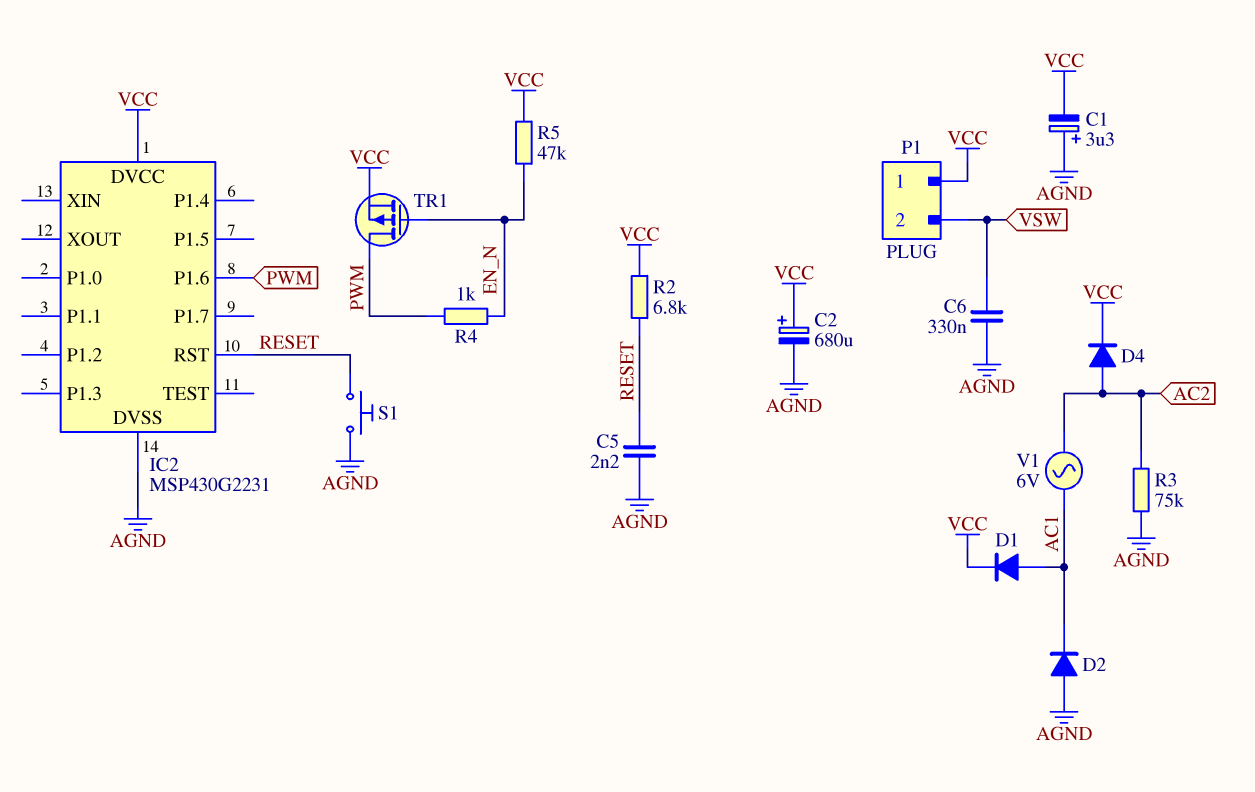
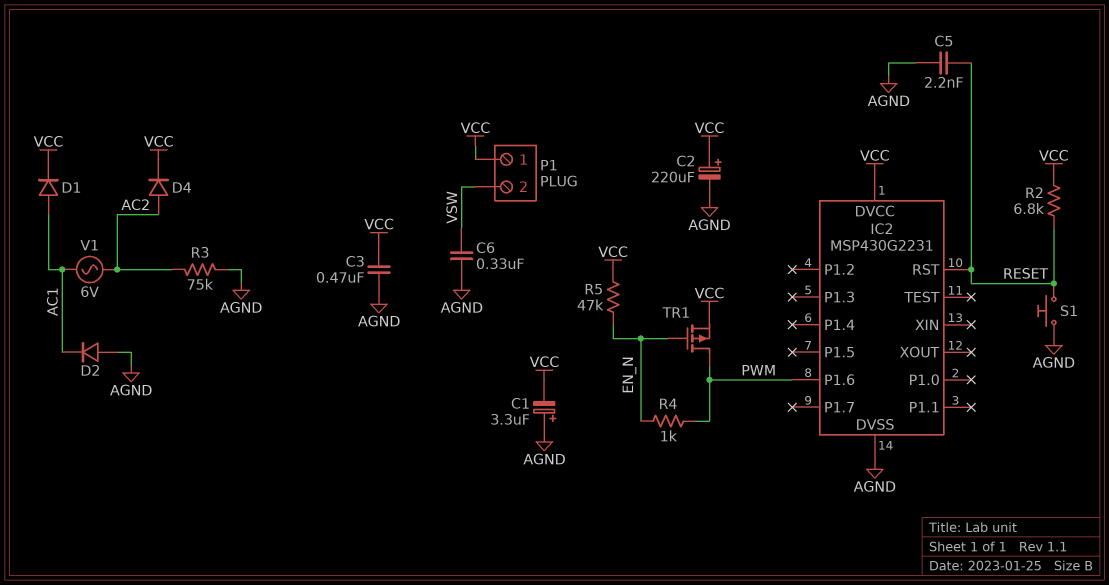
C2: 680uF (plus VCC, minus AGND) -> 220uF (plus VCC, minus AGND)
C3: none -> 470nF (AGND, VCC)

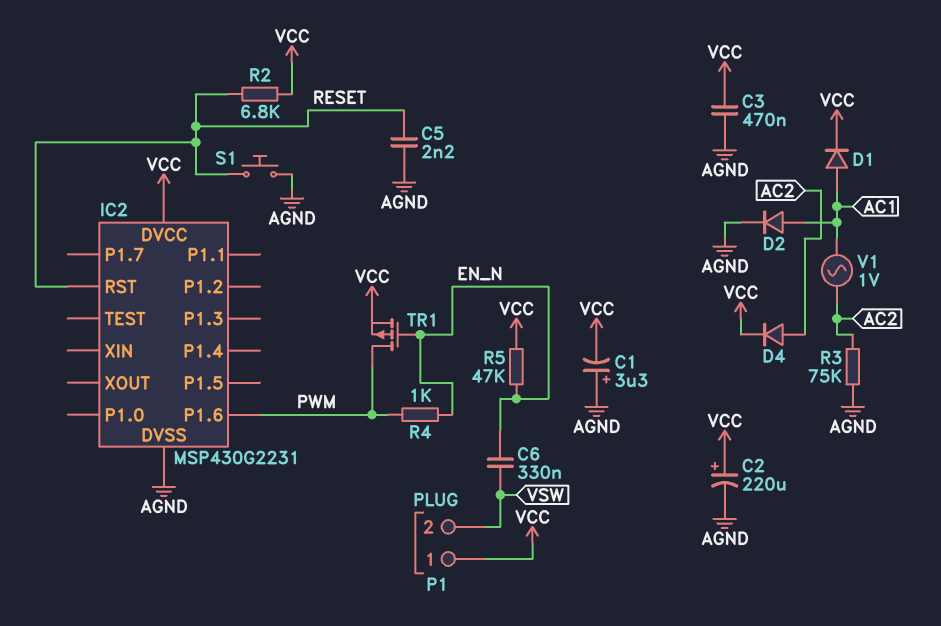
C6: 330nF (AGND, VSW) -> 330nF (EN_N, VSW)
D2: diode (A AGND, K AC1) -> diode (A AC1, K AGND)
V1: AC 6V (AC1, AC2) -> AC 1V (AC1, AC2)

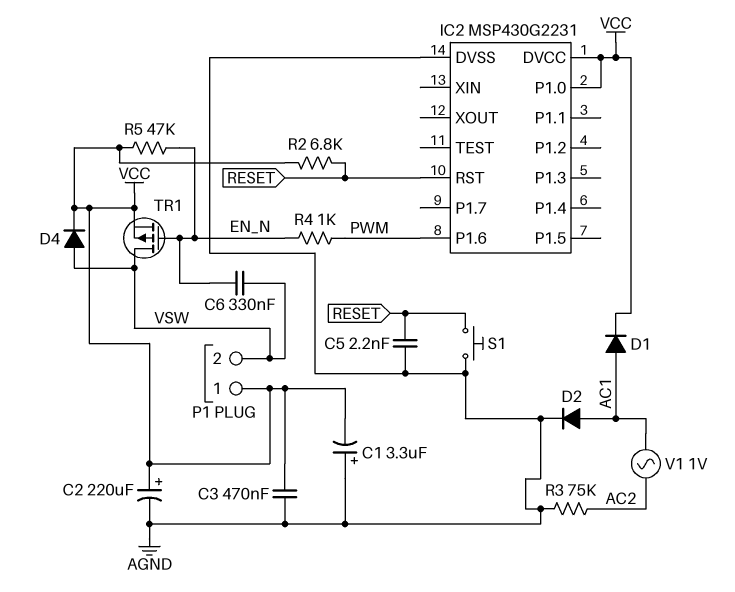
D4: diode (A AC2, K VCC) -> diode (A VSW, K VCC)
IC2 pin P1.0: none -> VCC
TR1: PMOS (G EN_N, D PWM, S VCC) -> PMOS (G EN_N, D VSW, S VCC)

